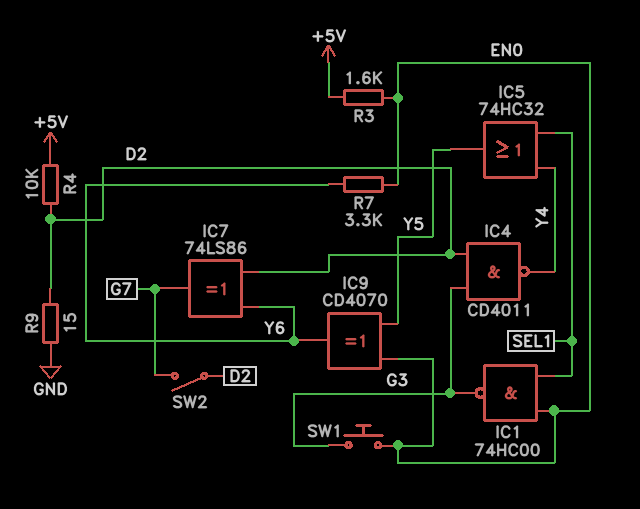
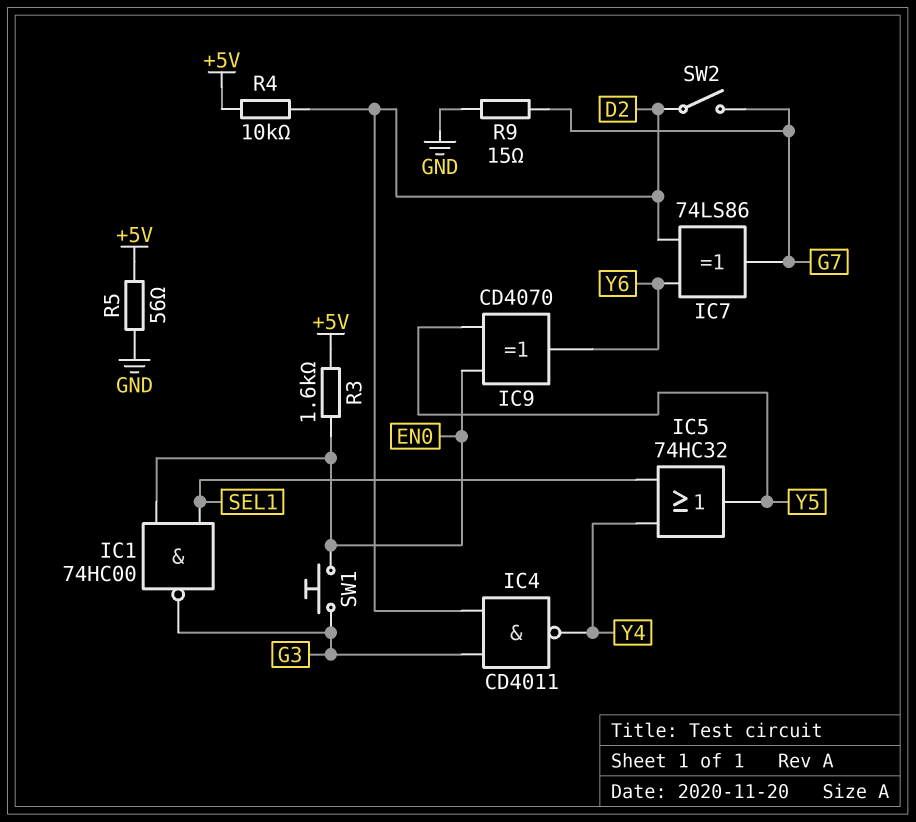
R5: none -> 56 (+5V, GND)
R7: 3.3k (EN0, Y6) -> none
R9: 15 (D2, GND) -> 15 (G7, GND)

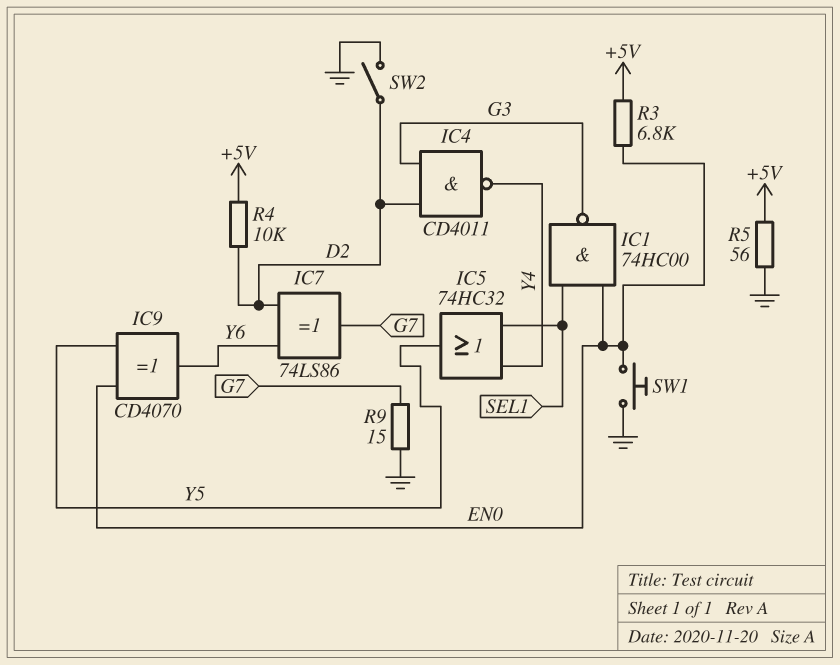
R3: 1.6k (+5V, EN0) -> 6.8k (+5V, EN0)
SW1: button (EN0, G3) -> button (EN0, GND)
SW2: switch (D2, G7) -> switch (D2, GND)

